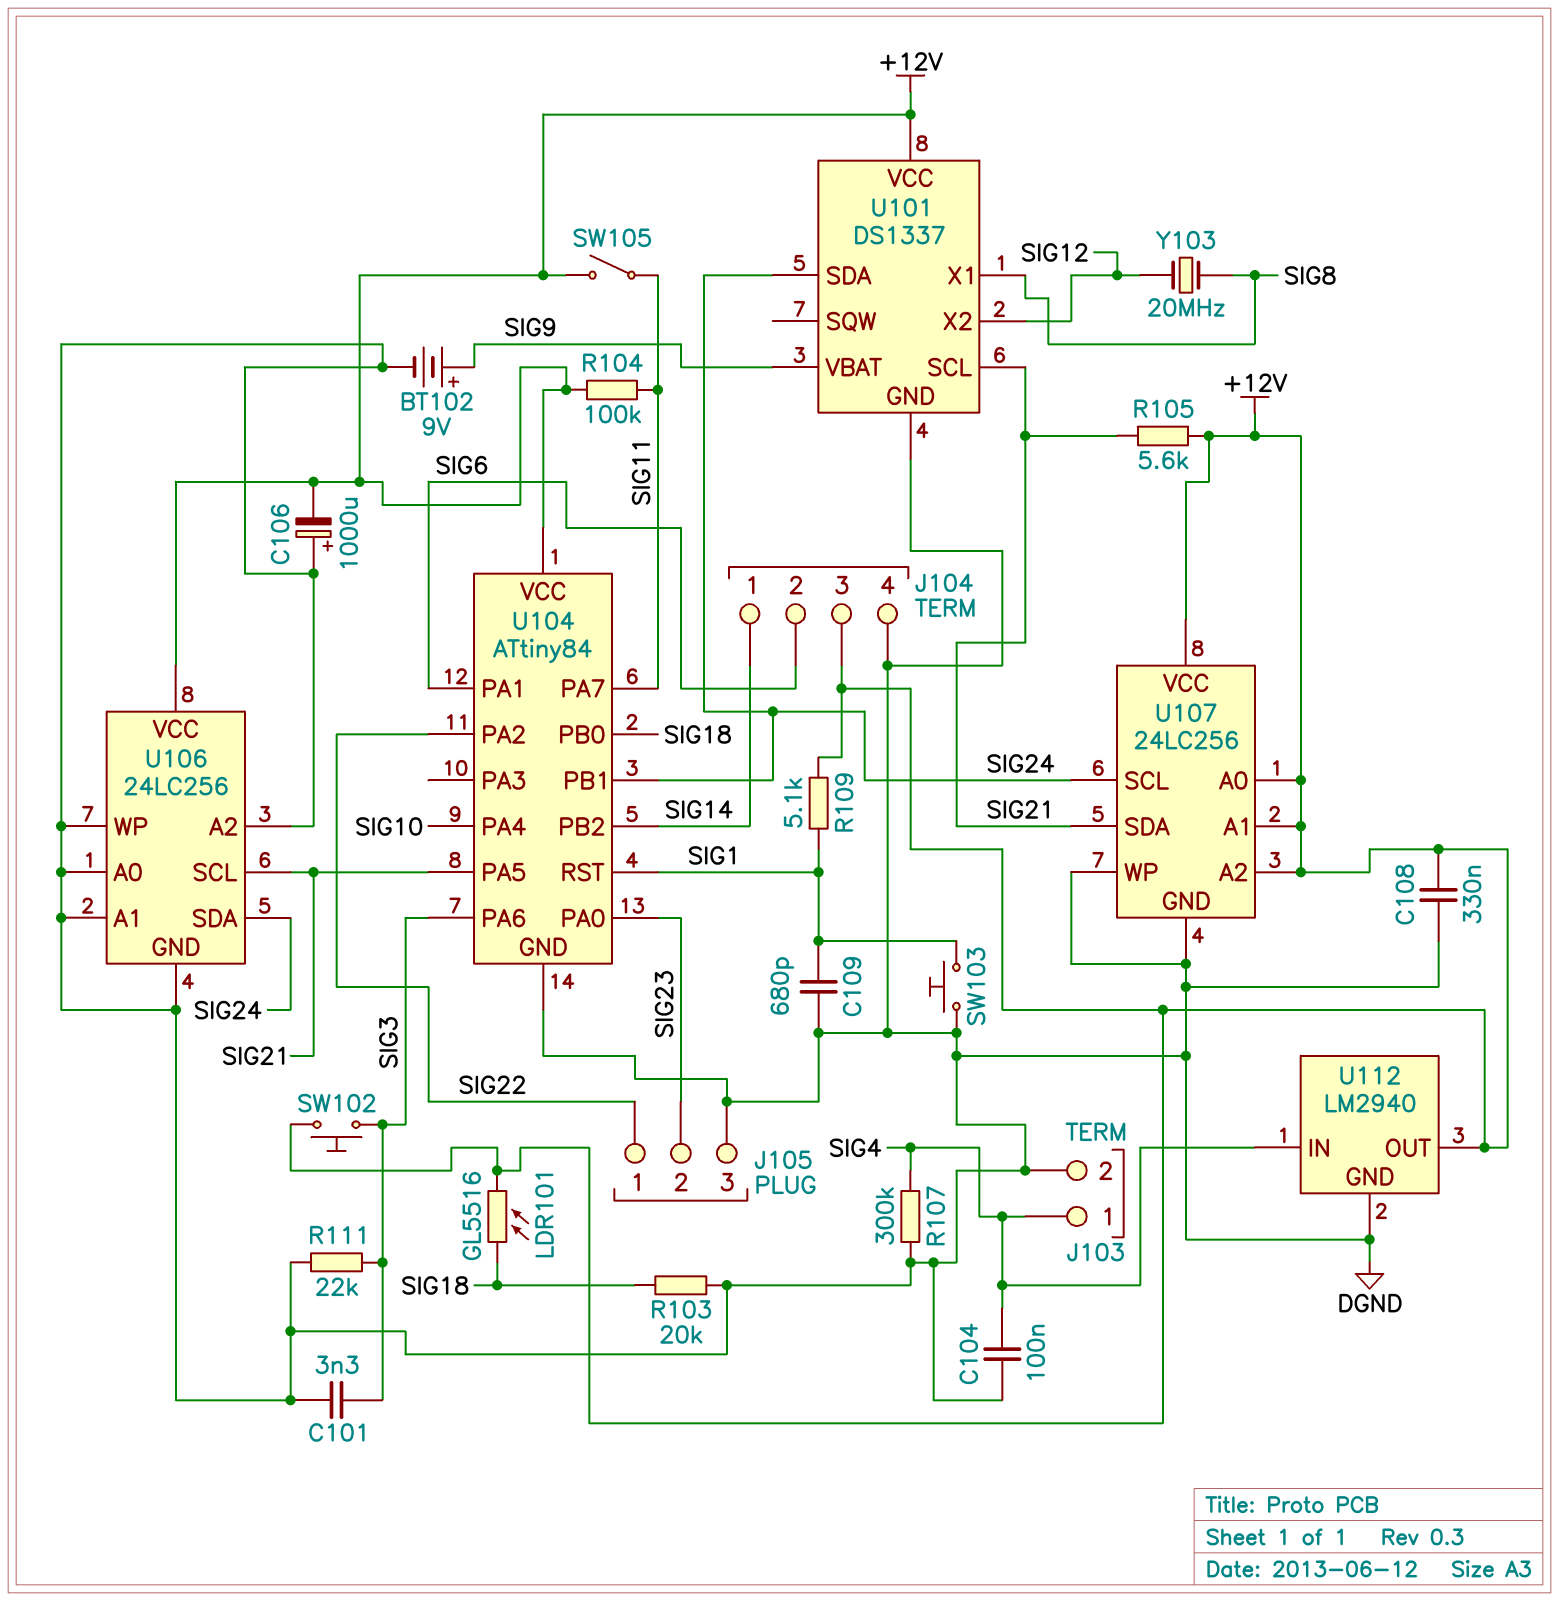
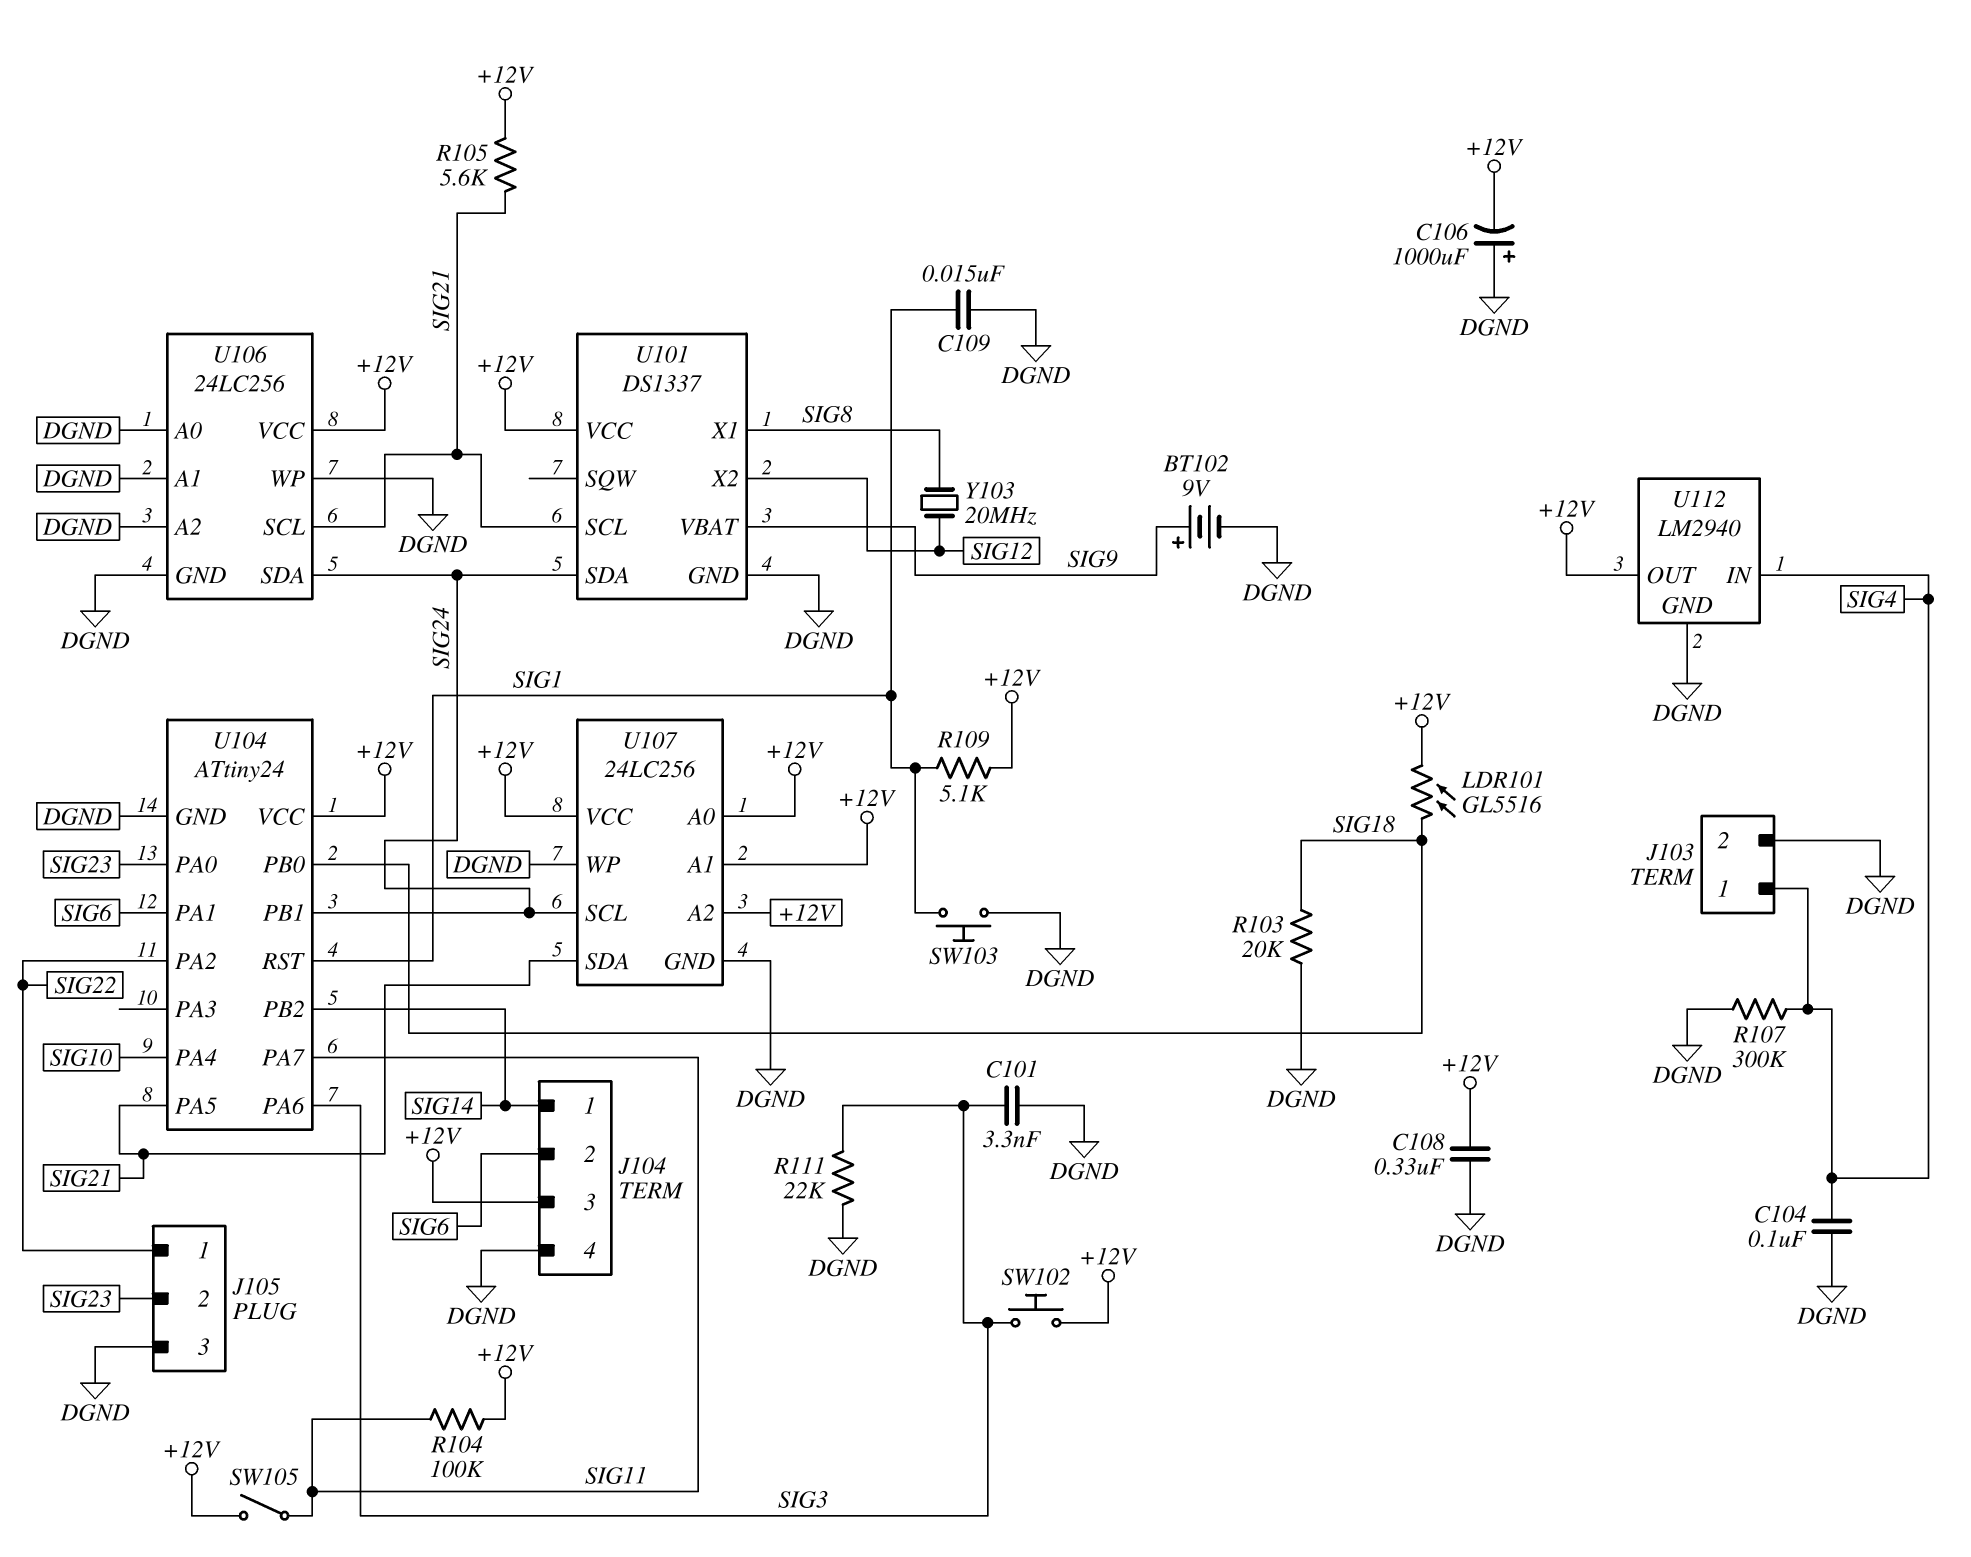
C109: 680pF (DGND, SIG1) -> 15nF (DGND, SIG1)
U104: ATtiny84 -> ATtiny24

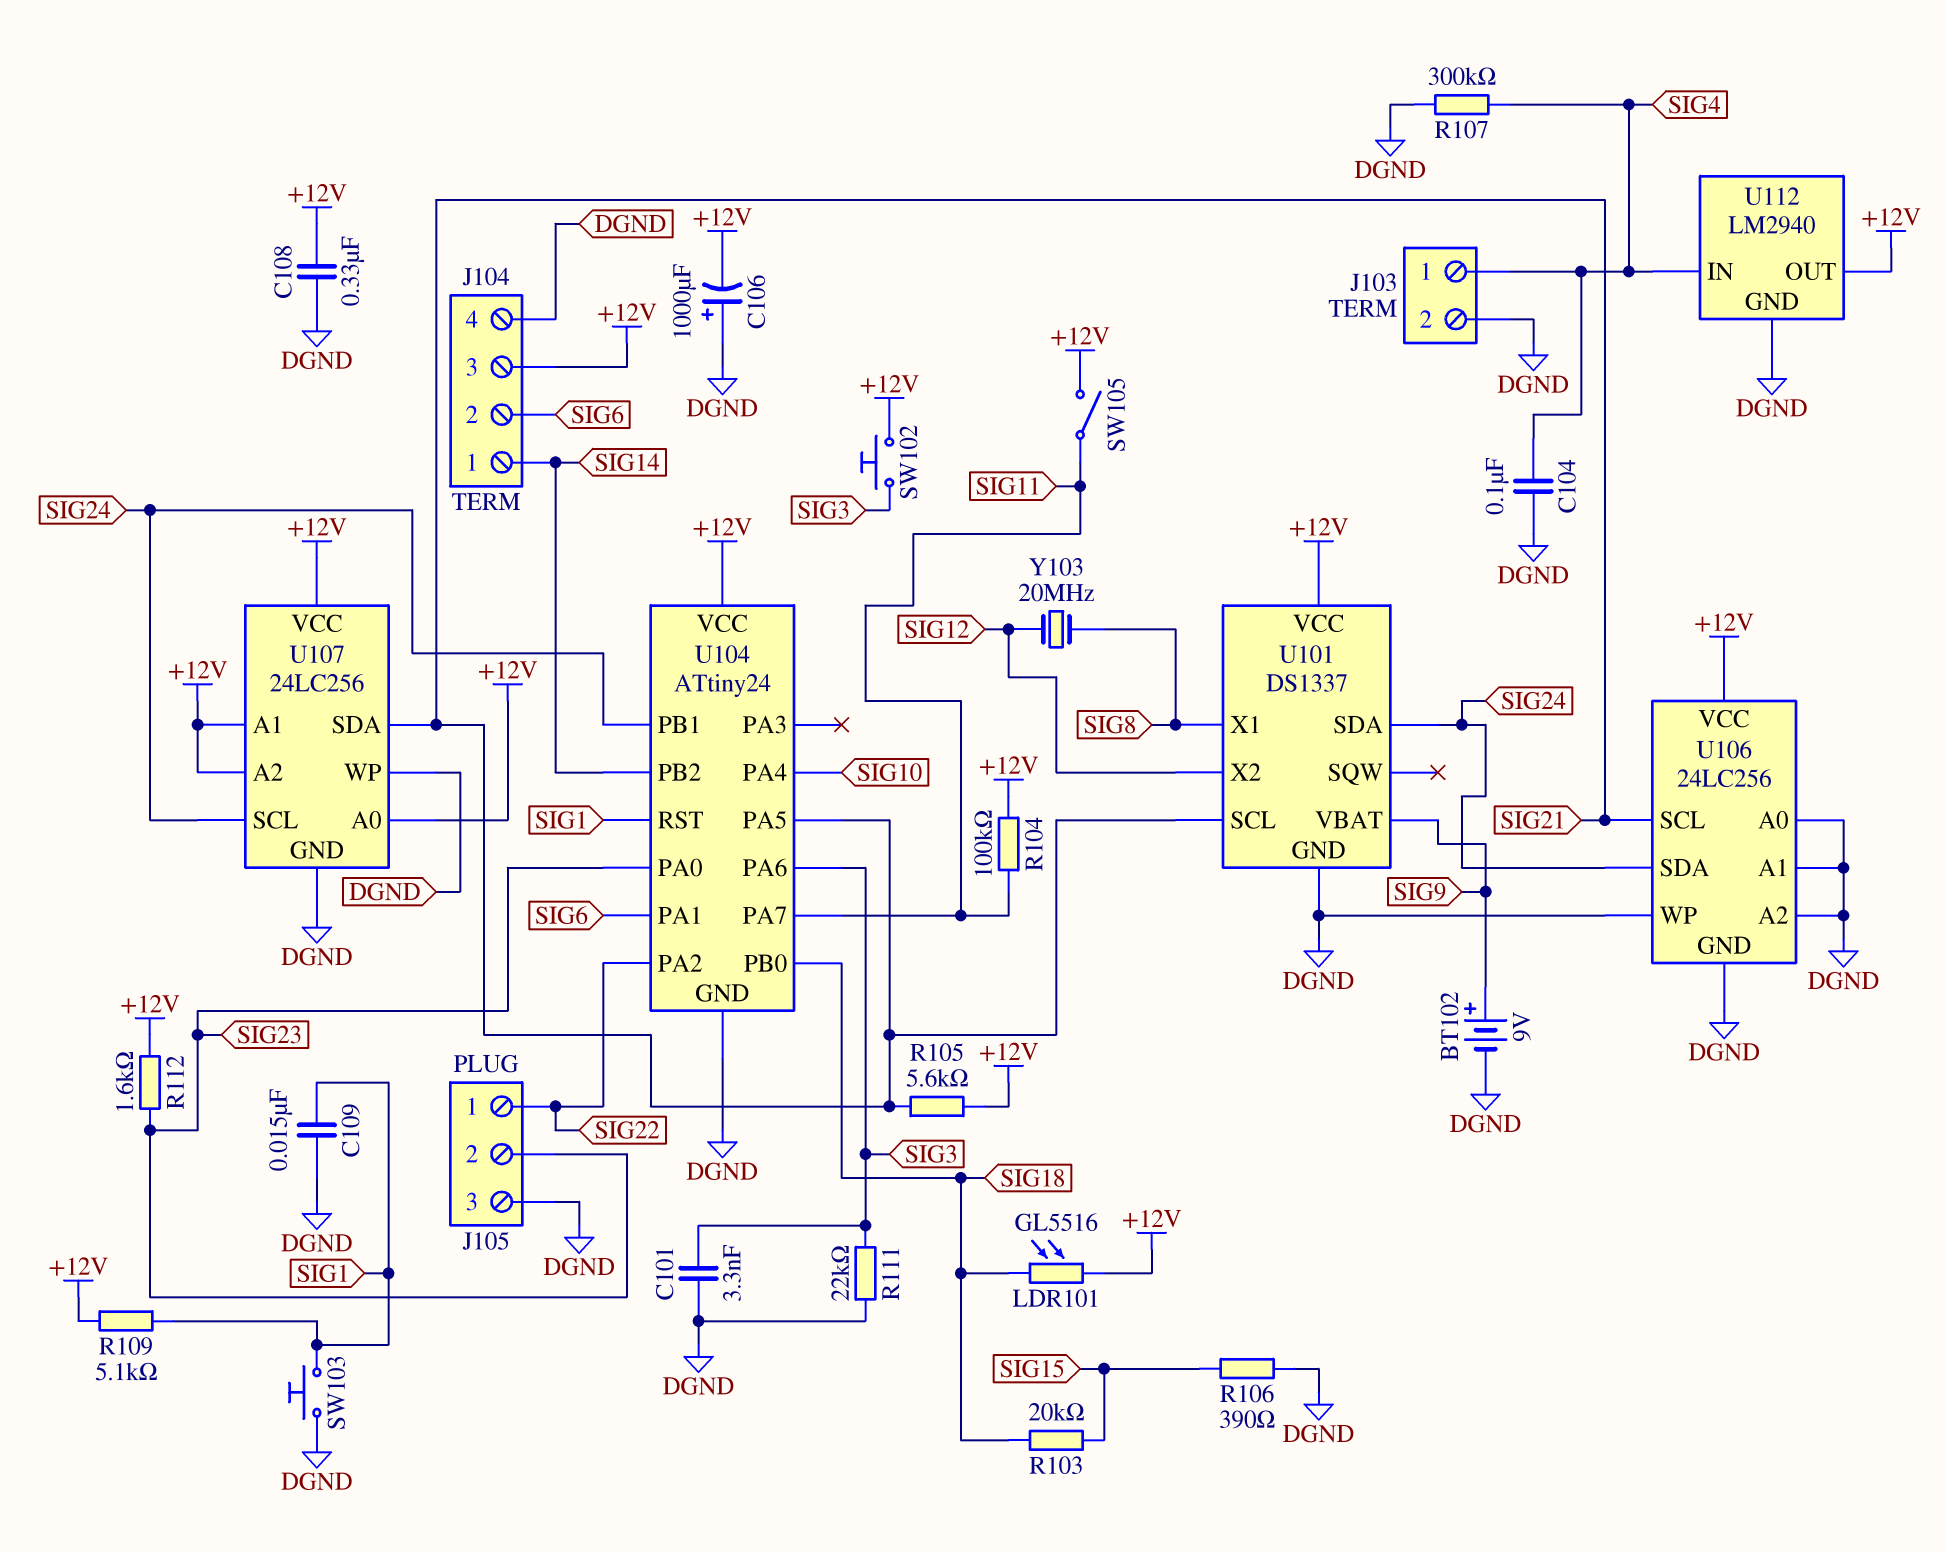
R103: 20k (DGND, SIG18) -> 20k (SIG15, SIG18)
R106: none -> 390 (DGND, SIG15)
R112: none -> 1.6k (+12V, SIG23)

